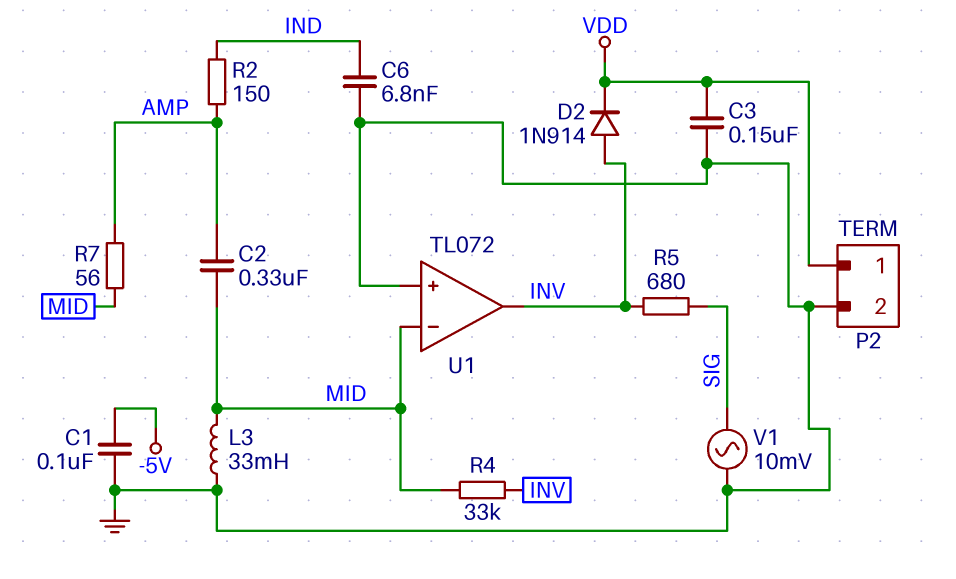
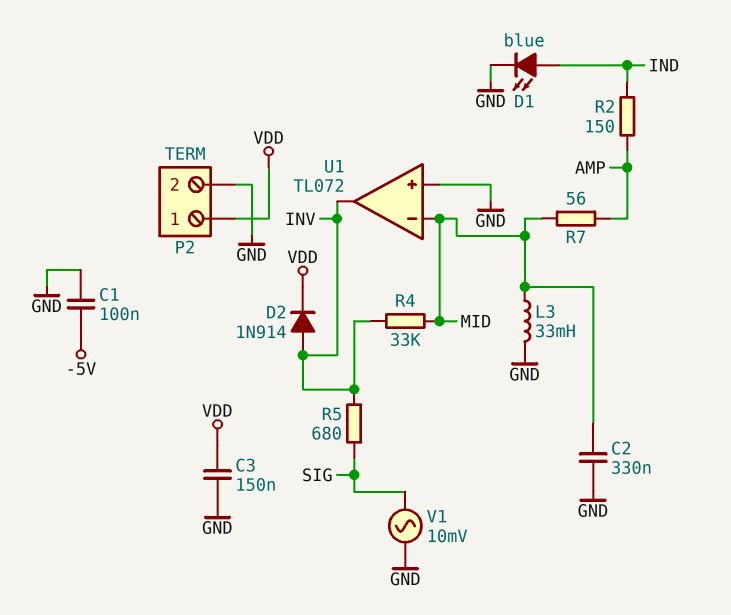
C2: 330nF (AMP, MID) -> 330nF (GND, MID)
C6: 6.8nF (GND, IND) -> none
D1: none -> LED blue (A IND, K GND)

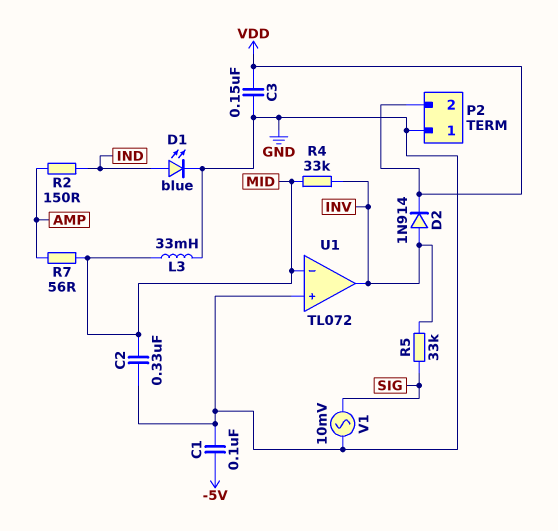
P2 pin 1: VDD -> GND
P2 pin 2: GND -> VDD
R5: 680 (INV, SIG) -> 33k (INV, SIG)

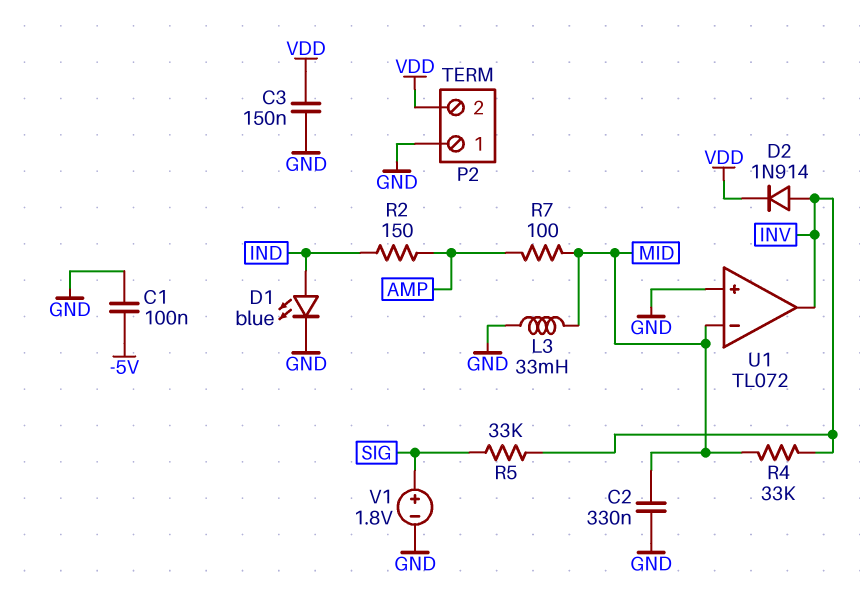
R7: 56 (AMP, MID) -> 100 (AMP, MID)
V1: AC 10mV (GND, SIG) -> 1.8V (plus SIG, minus GND)

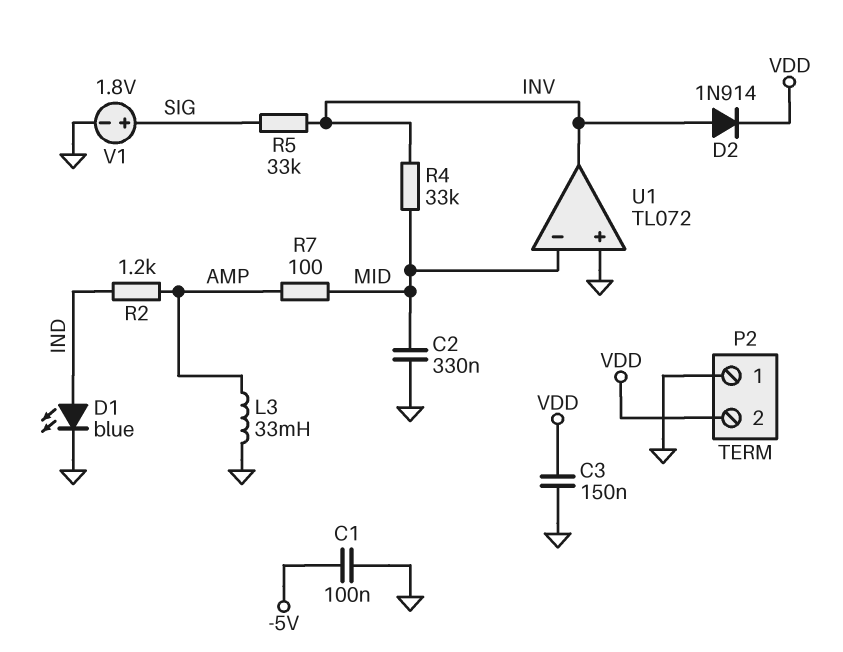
L3: 33mH (GND, MID) -> 33mH (AMP, GND)
R2: 150 (AMP, IND) -> 1.2k (AMP, IND)

